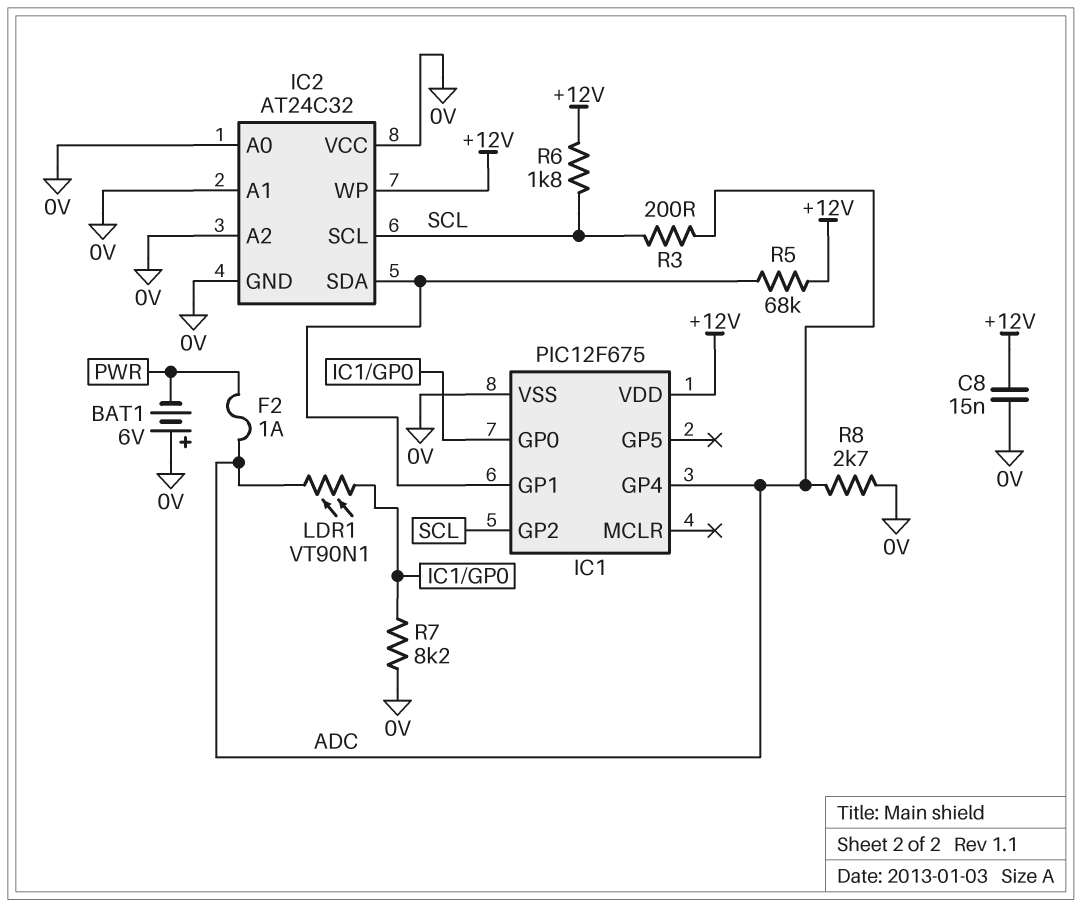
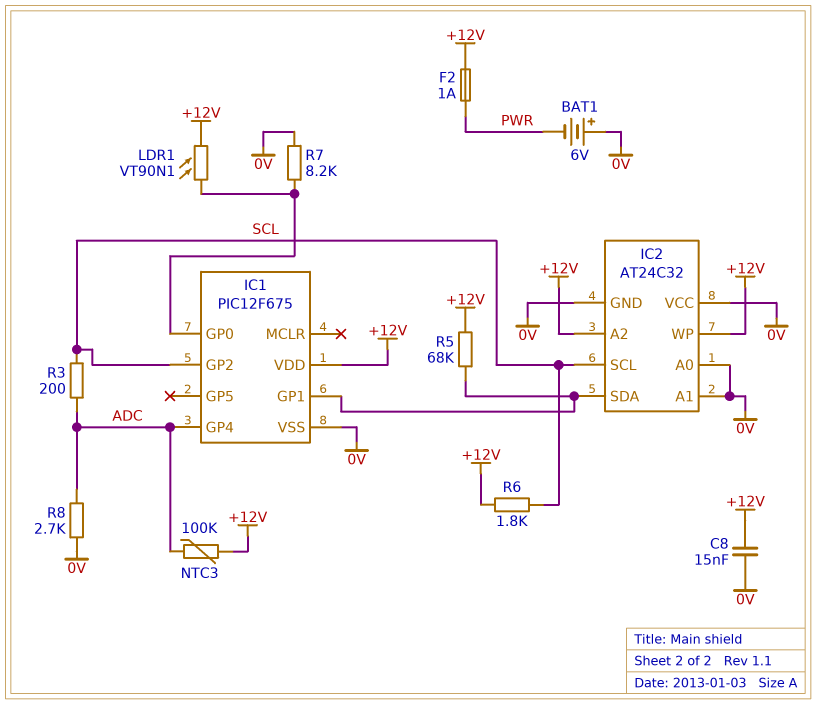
F2: 1A (ADC, PWR) -> 1A (+12V, PWR)
IC2 pin A2: 0V -> +12V
LDR1: VT90N1 (ADC, IC1/GP0) -> VT90N1 (+12V, IC1/GP0)
NTC3: none -> 100k (+12V, ADC)

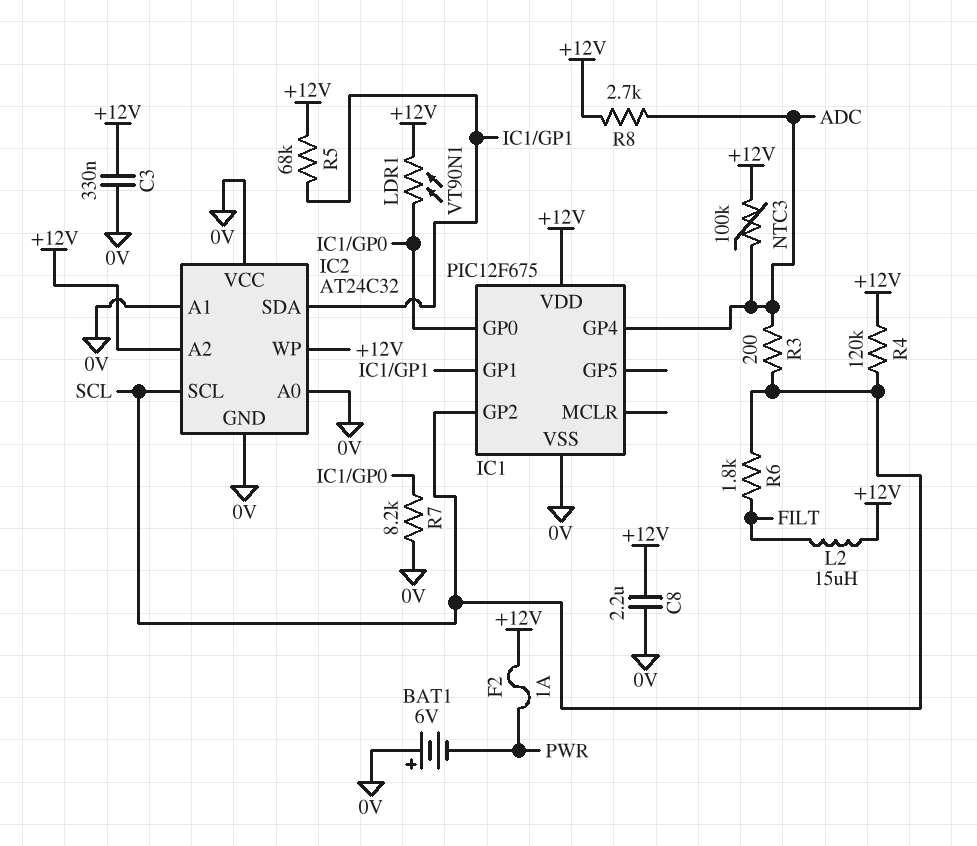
C3: none -> 330nF (+12V, 0V)
C8: 15nF (+12V, 0V) -> 2.2uF (+12V, 0V)
L2: none -> 15uH (+12V, FILT)
R4: none -> 120k (+12V, SCL)
R6: 1.8k (+12V, SCL) -> 1.8k (FILT, SCL)
R8: 2.7k (0V, ADC) -> 2.7k (+12V, ADC)

